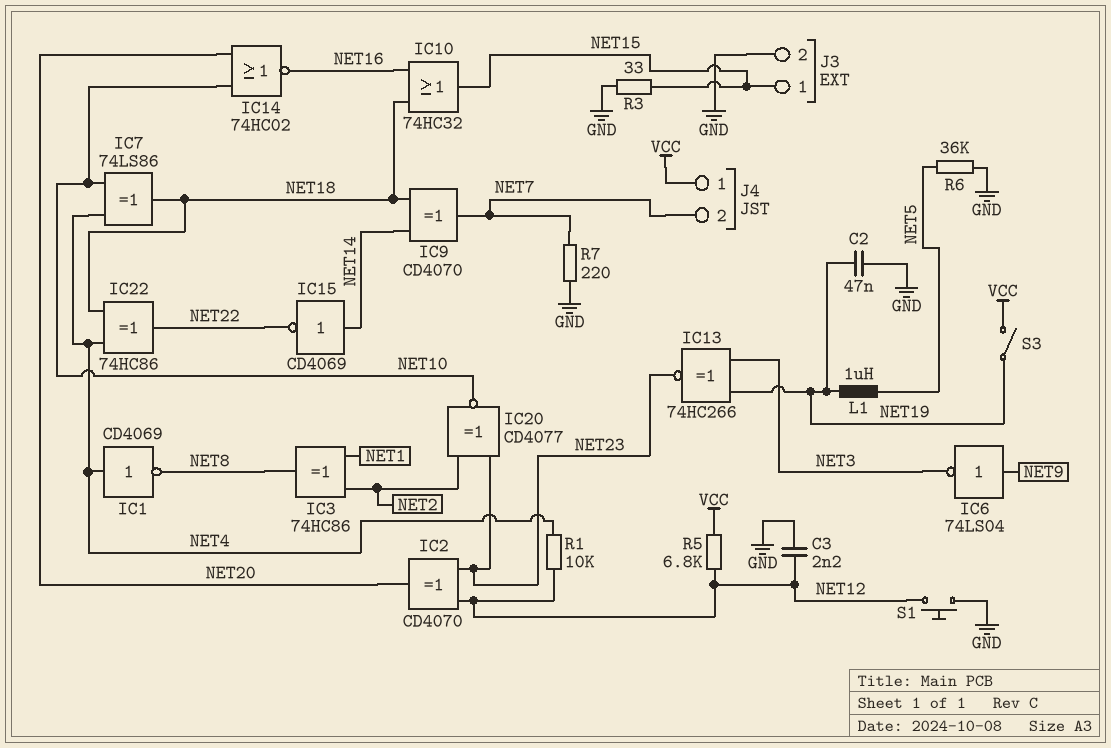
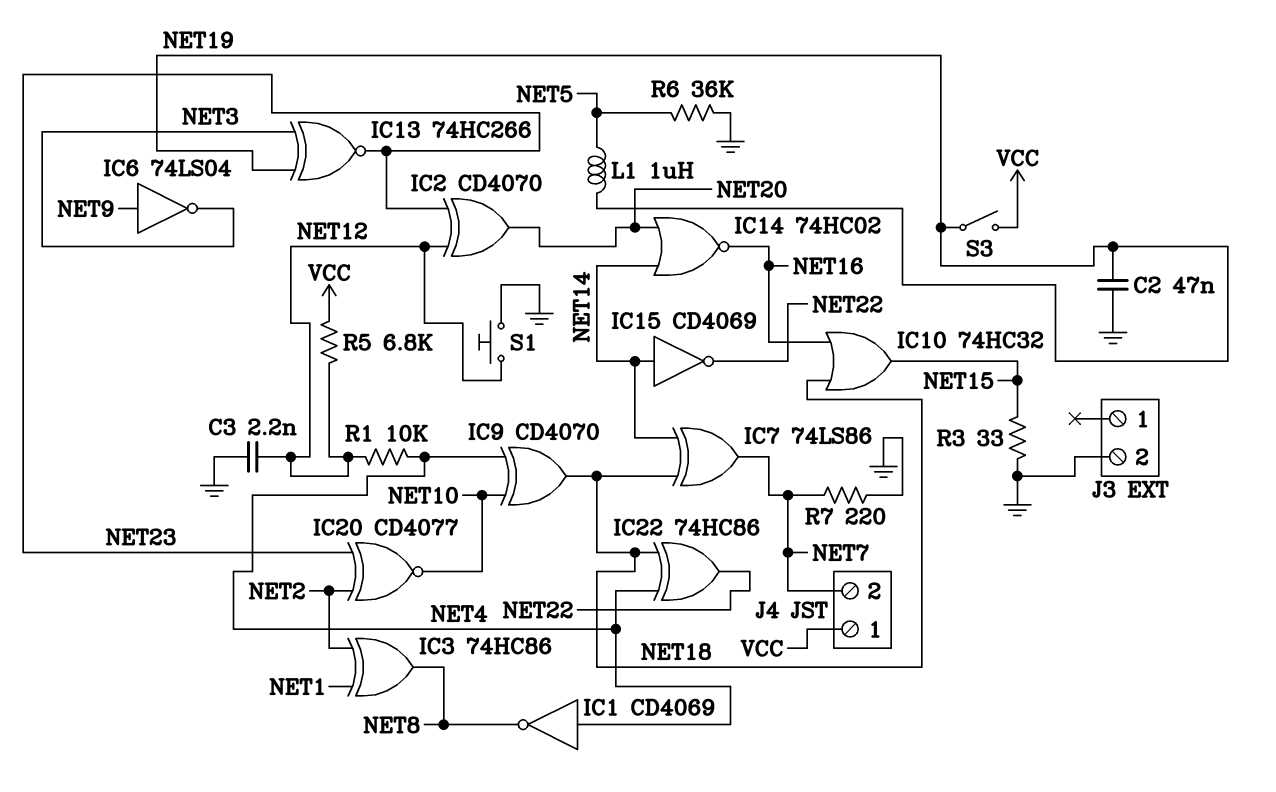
IC7: XOR 74LS86 (in NET4, in NET10, out NET18) -> XOR 74LS86 (in NET14, in NET18, out NET7)
IC9: XOR CD4070 (in NET14, in NET18, out NET7) -> XOR CD4070 (in NET4, in NET10, out NET18)
IC14: NOR 74HC02 (in NET10, in NET20, out NET16) -> NOR 74HC02 (in NET14, in NET20, out NET16)
J3 pin 1: NET15 -> none

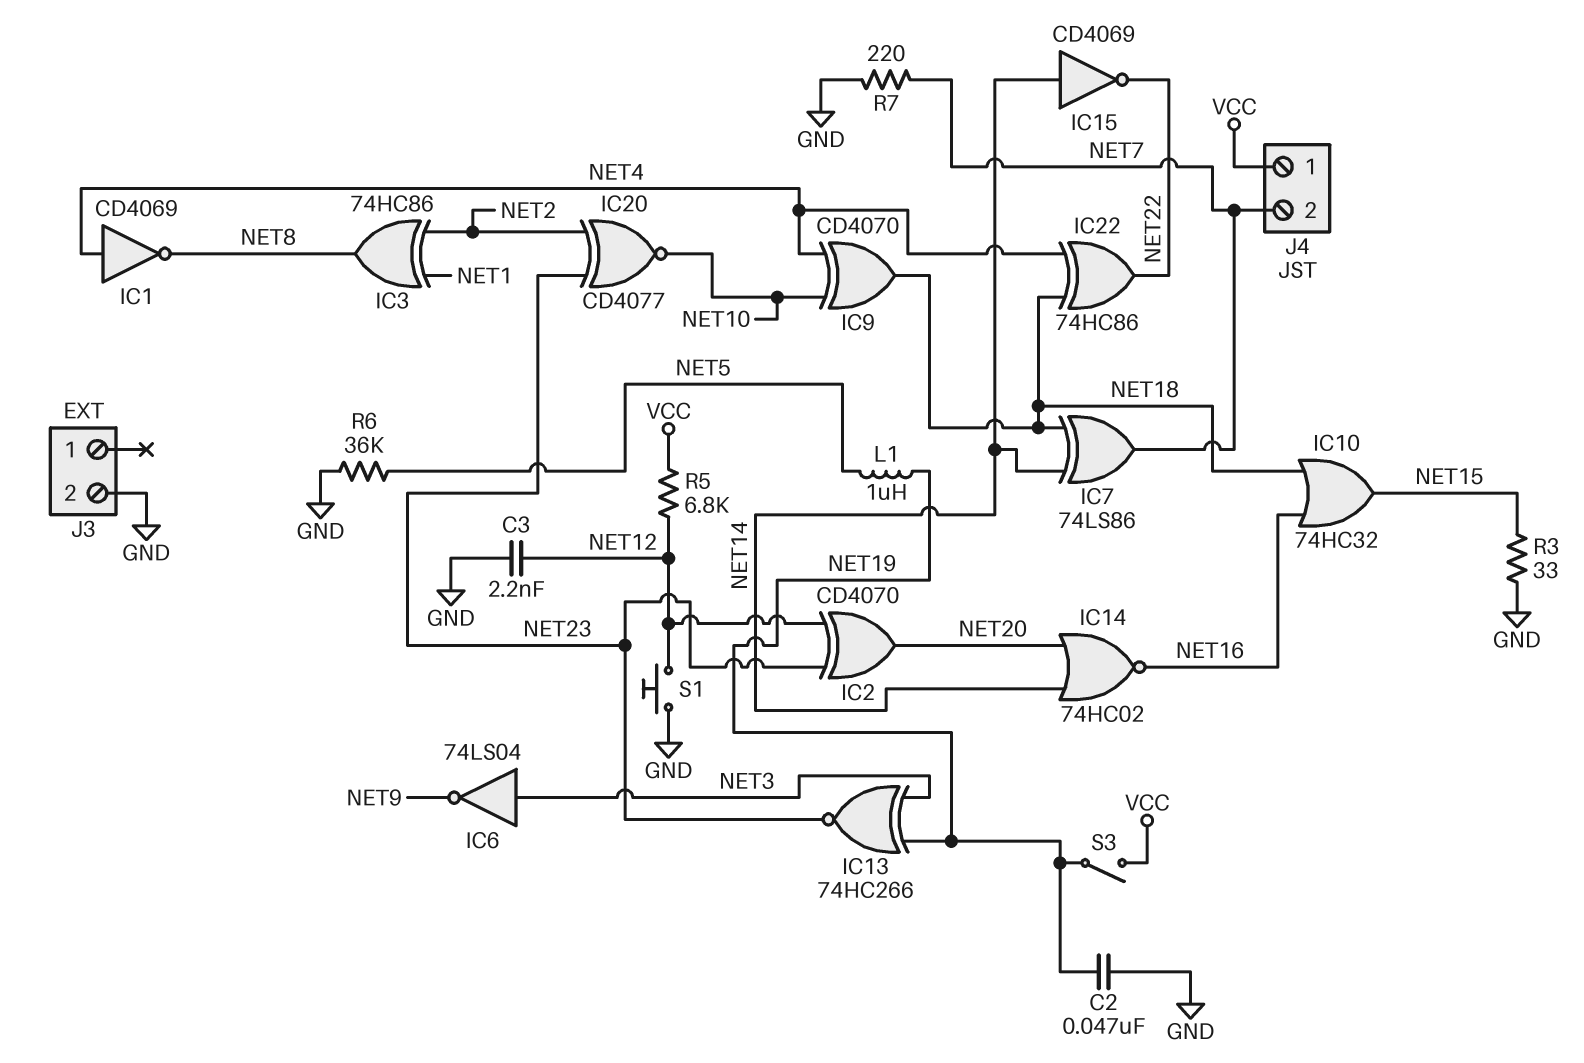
IC6: NOT 74LS04 (in NET9, out NET3) -> NOT 74LS04 (in NET3, out NET9)
R1: 10k (NET4, NET12) -> none

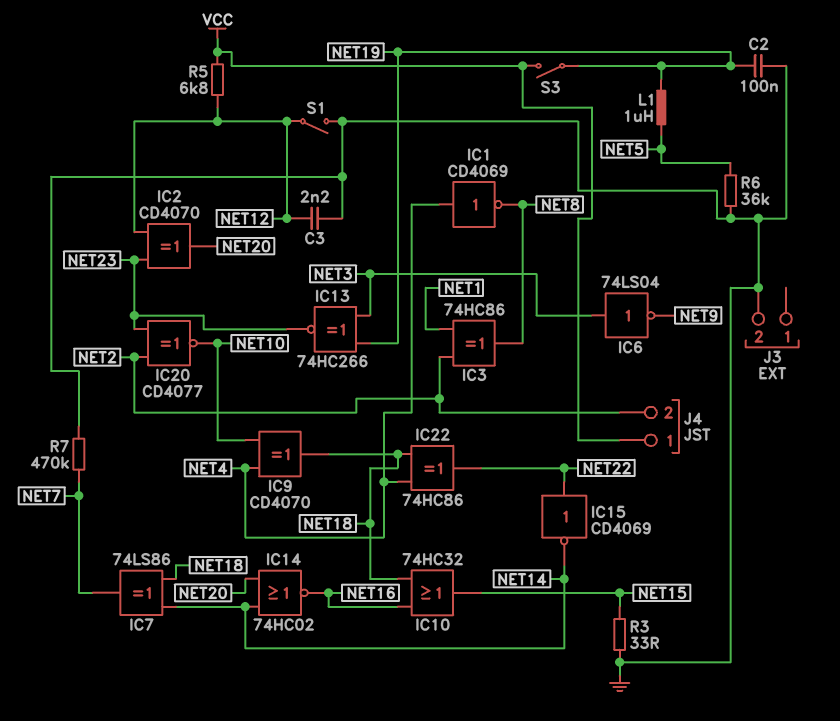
C2: 47nF (GND, NET19) -> 100nF (GND, NET19)
IC15: NOT CD4069 (in NET14, out NET22) -> NOT CD4069 (in NET22, out NET14)
J4 pin 2: NET7 -> NET2
R7: 220 (GND, NET7) -> 470k (GND, NET7)
S1: button (GND, NET12) -> switch (GND, NET12)

